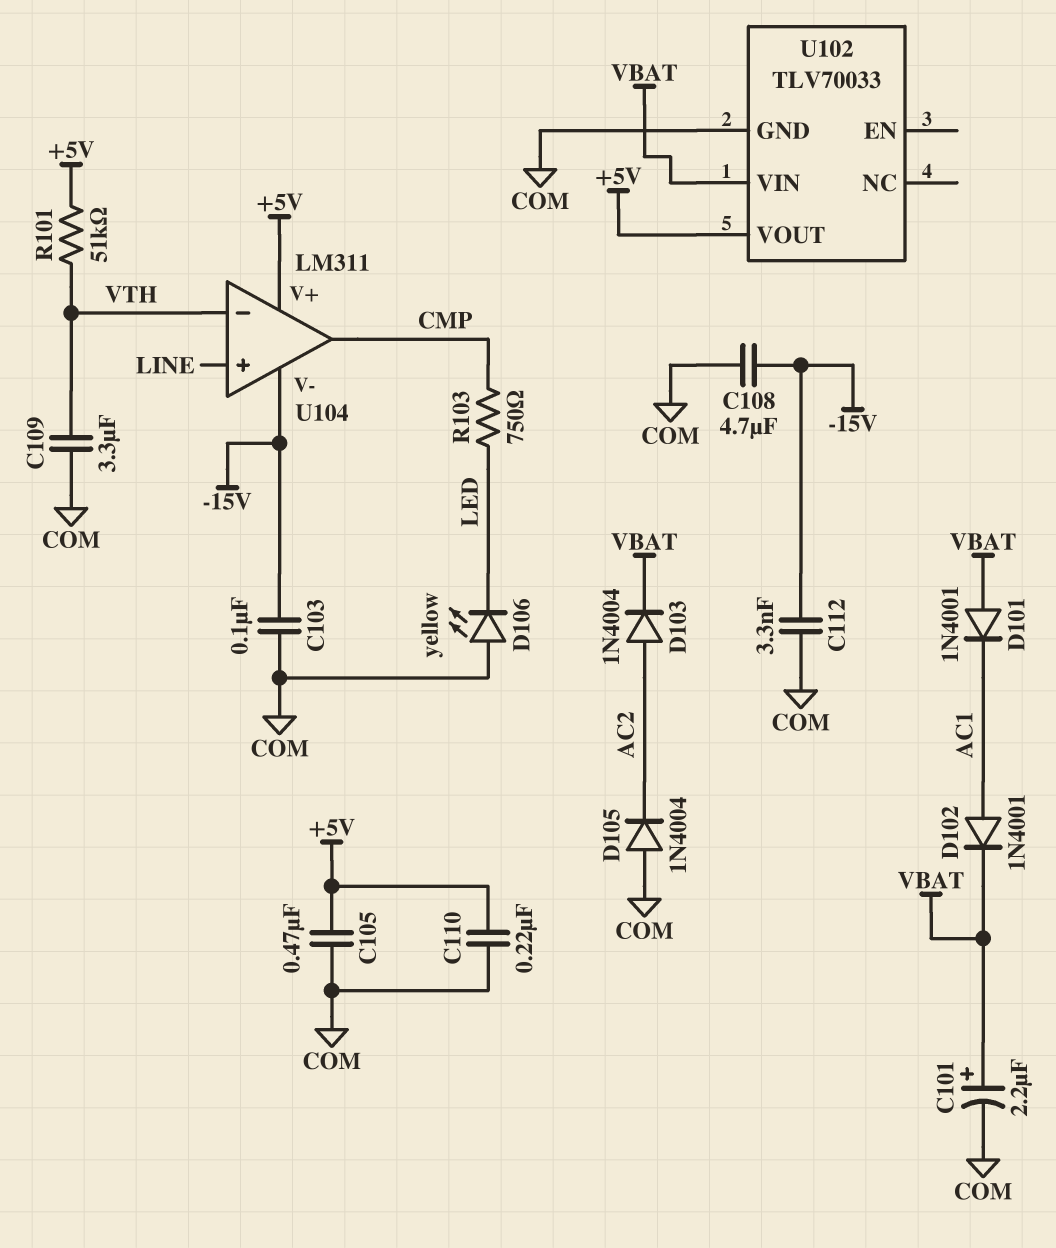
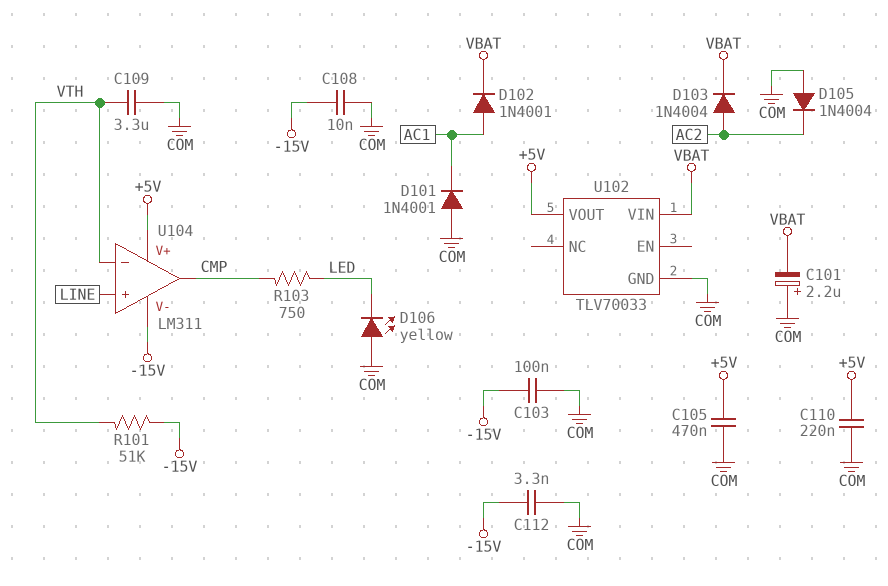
C101: 2.2uF (plus VBAT, minus COM) -> 2.2uF (plus COM, minus VBAT)
C108: 4.7uF (-15V, COM) -> 10nF (-15V, COM)
D101: diode 1N4001 (A VBAT, K AC1) -> diode 1N4001 (A COM, K AC1)
R101: 51k (+5V, VTH) -> 51k (-15V, VTH)

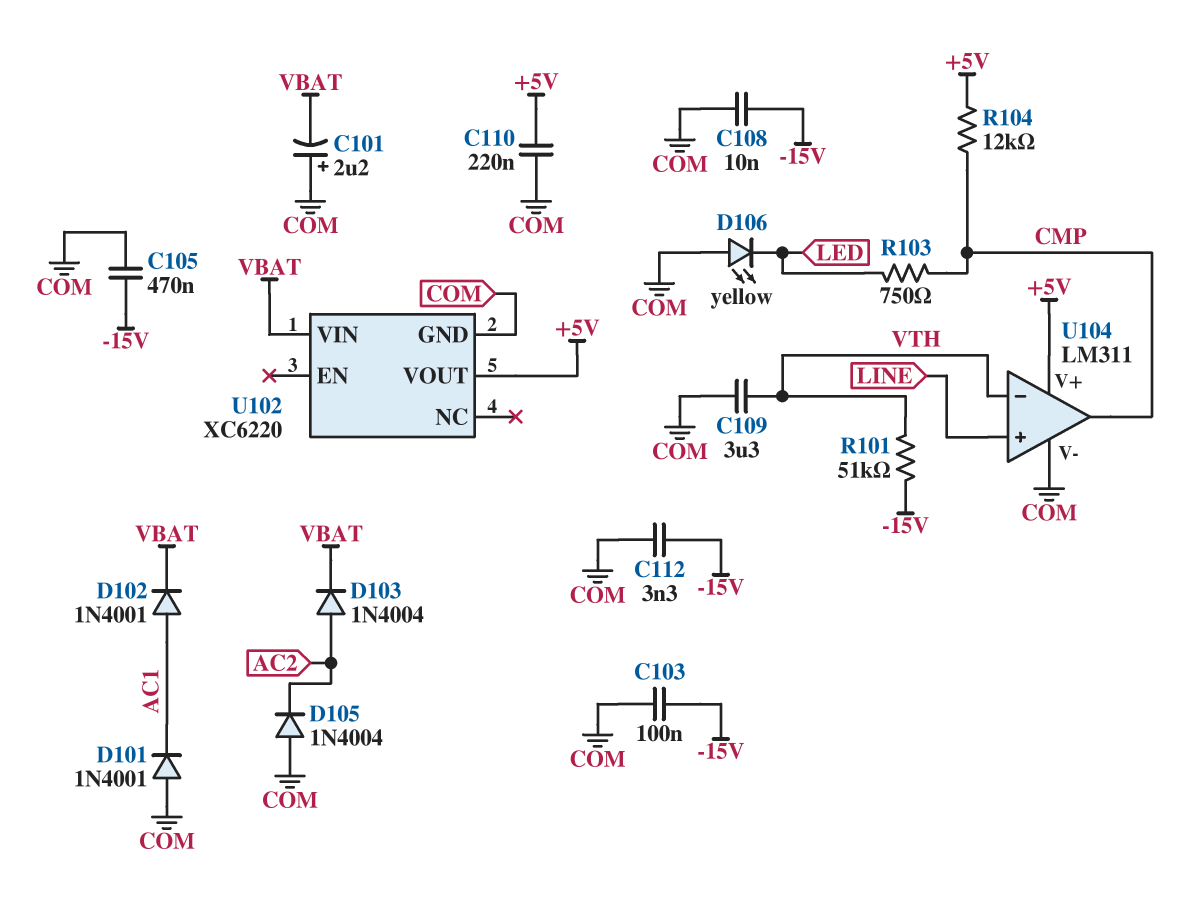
C105: 470nF (+5V, COM) -> 470nF (-15V, COM)
R104: none -> 12k (+5V, CMP)
U102: TLV70033 -> XC6220
U104 pin V-: -15V -> COM

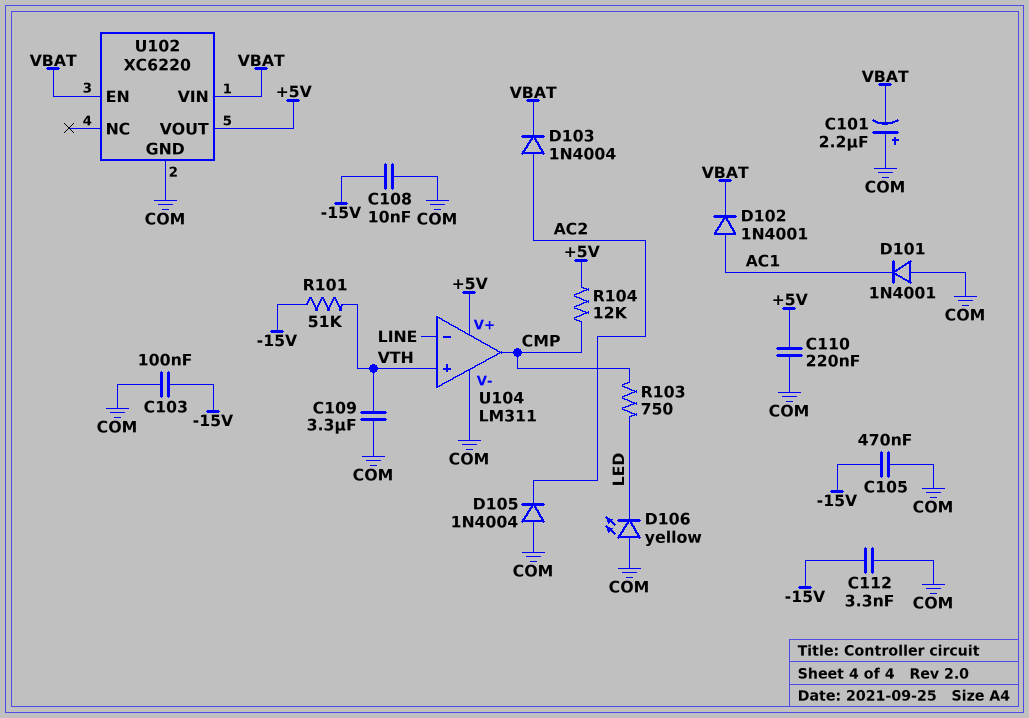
U102 pin EN: none -> VBAT
U104 pin in+: LINE -> VTH
U104 pin in-: VTH -> LINE

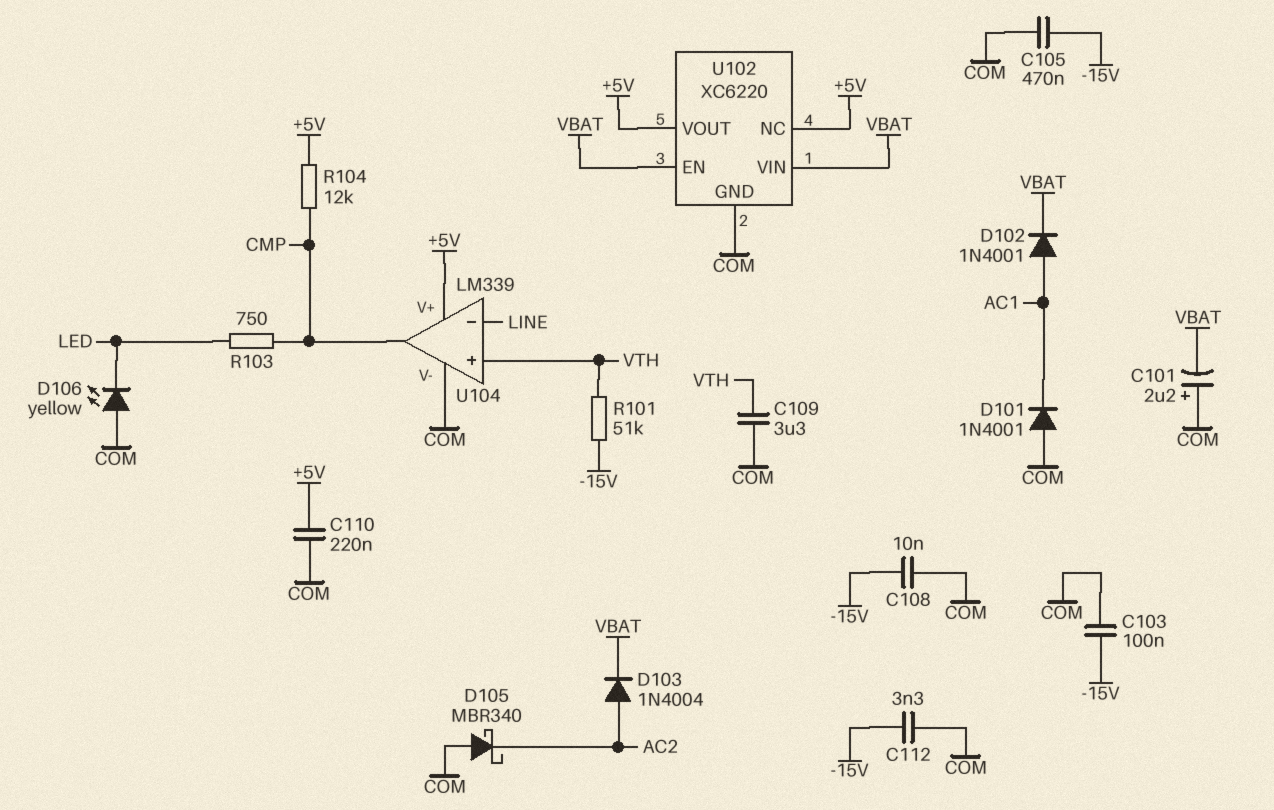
D105: diode 1N4004 (A COM, K AC2) -> schottky MBR340 (A COM, K AC2)
U102 pin NC: none -> +5V
U104: LM311 -> LM339

